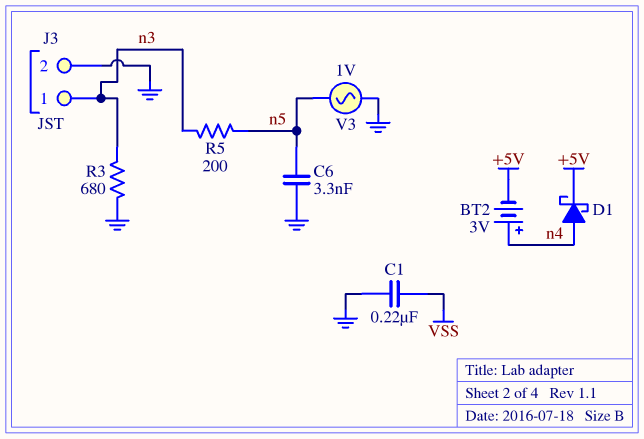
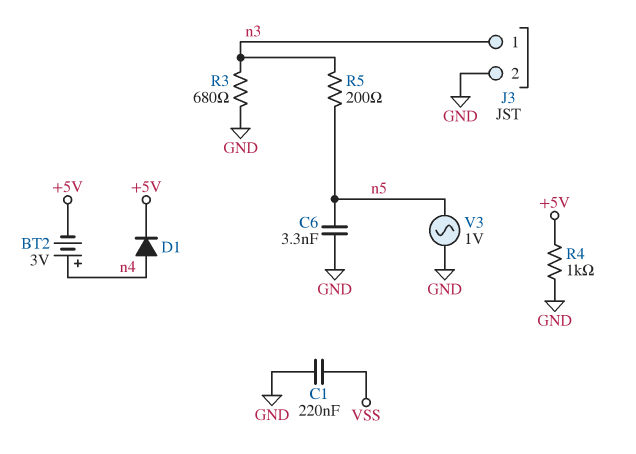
D1: schottky (A n4, K +5V) -> diode (A n4, K +5V)
R4: none -> 1k (+5V, GND)

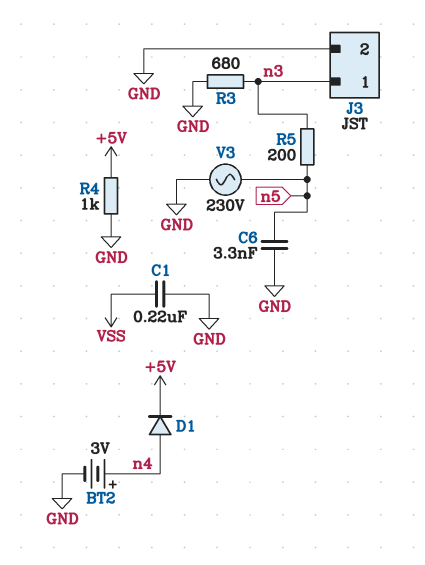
BT2: 3V (plus n4, minus +5V) -> 3V (plus n4, minus GND)
V3: AC 1V (GND, n5) -> AC 230V (GND, n5)

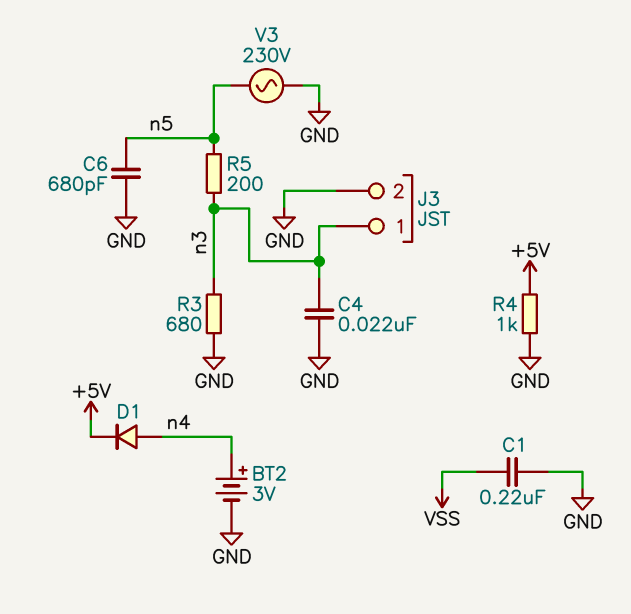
C4: none -> 22nF (GND, n3)
C6: 3.3nF (GND, n5) -> 680pF (GND, n5)

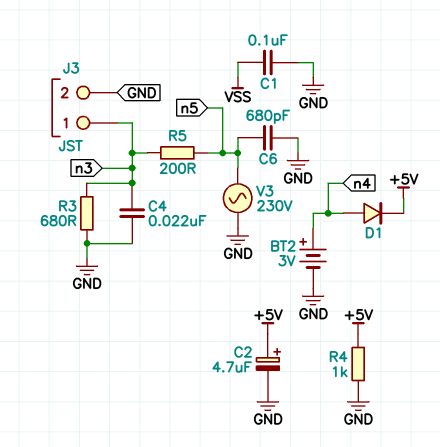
C1: 220nF (GND, VSS) -> 100nF (GND, VSS)
C2: none -> 4.7uF (plus +5V, minus GND)

